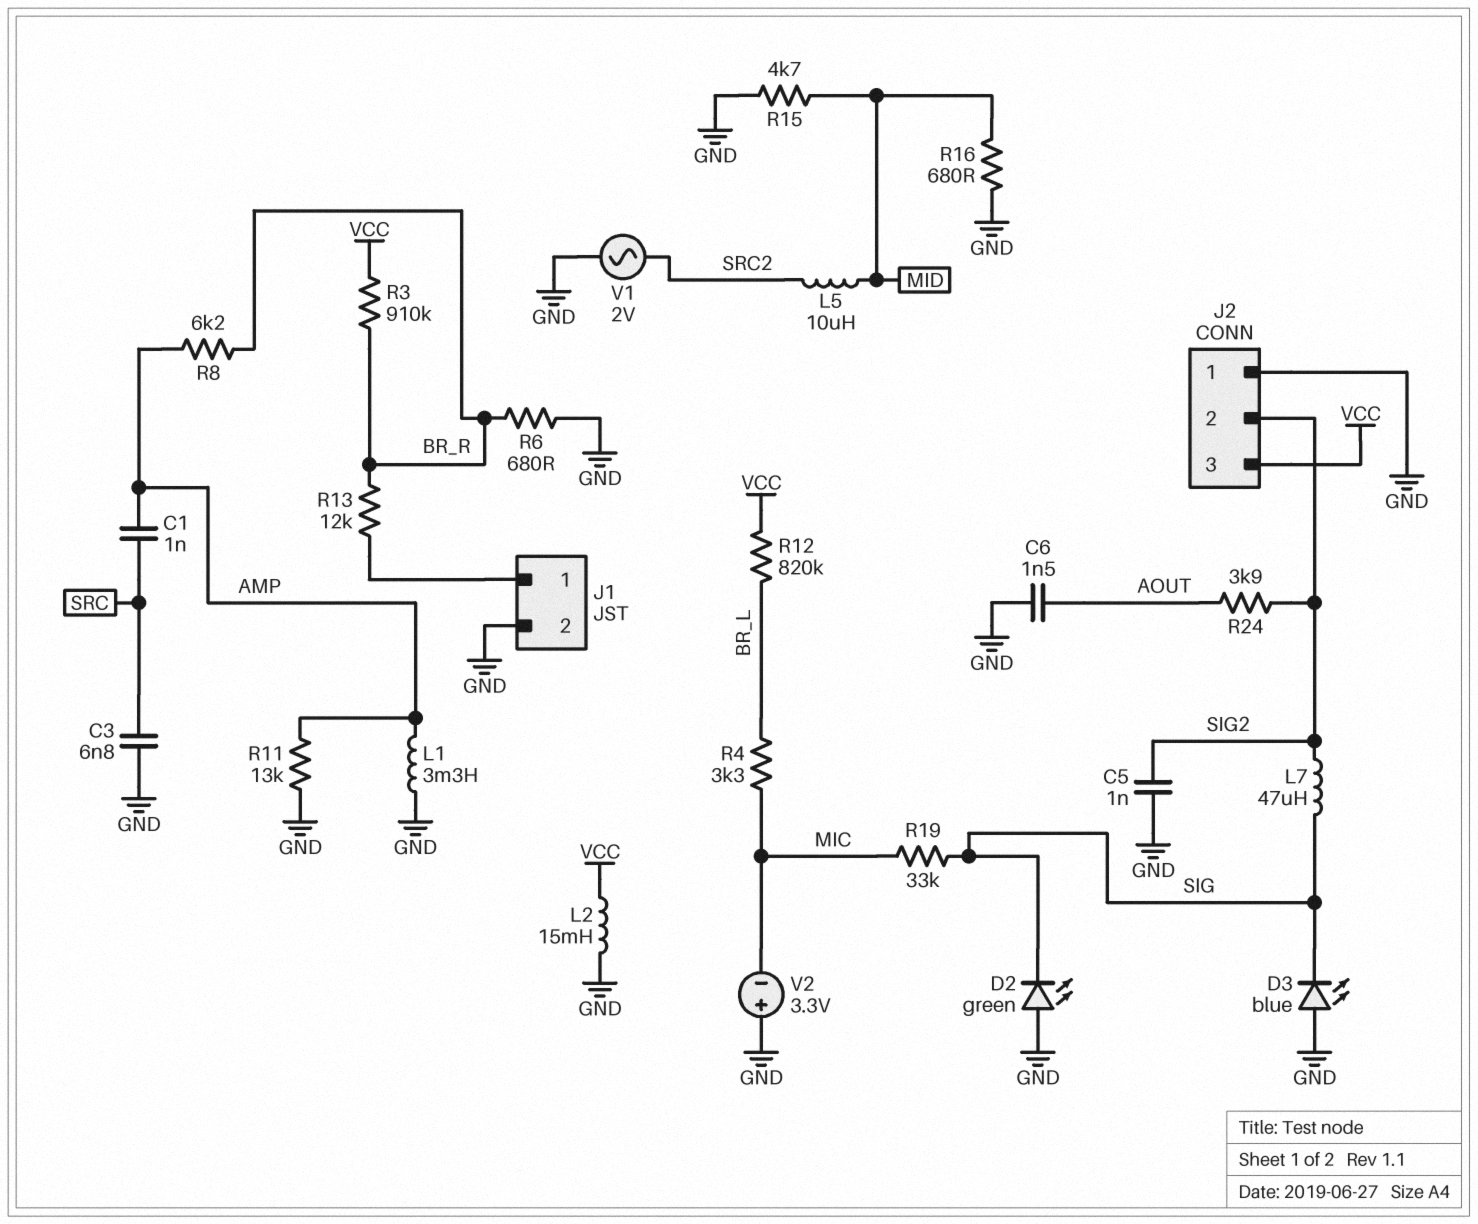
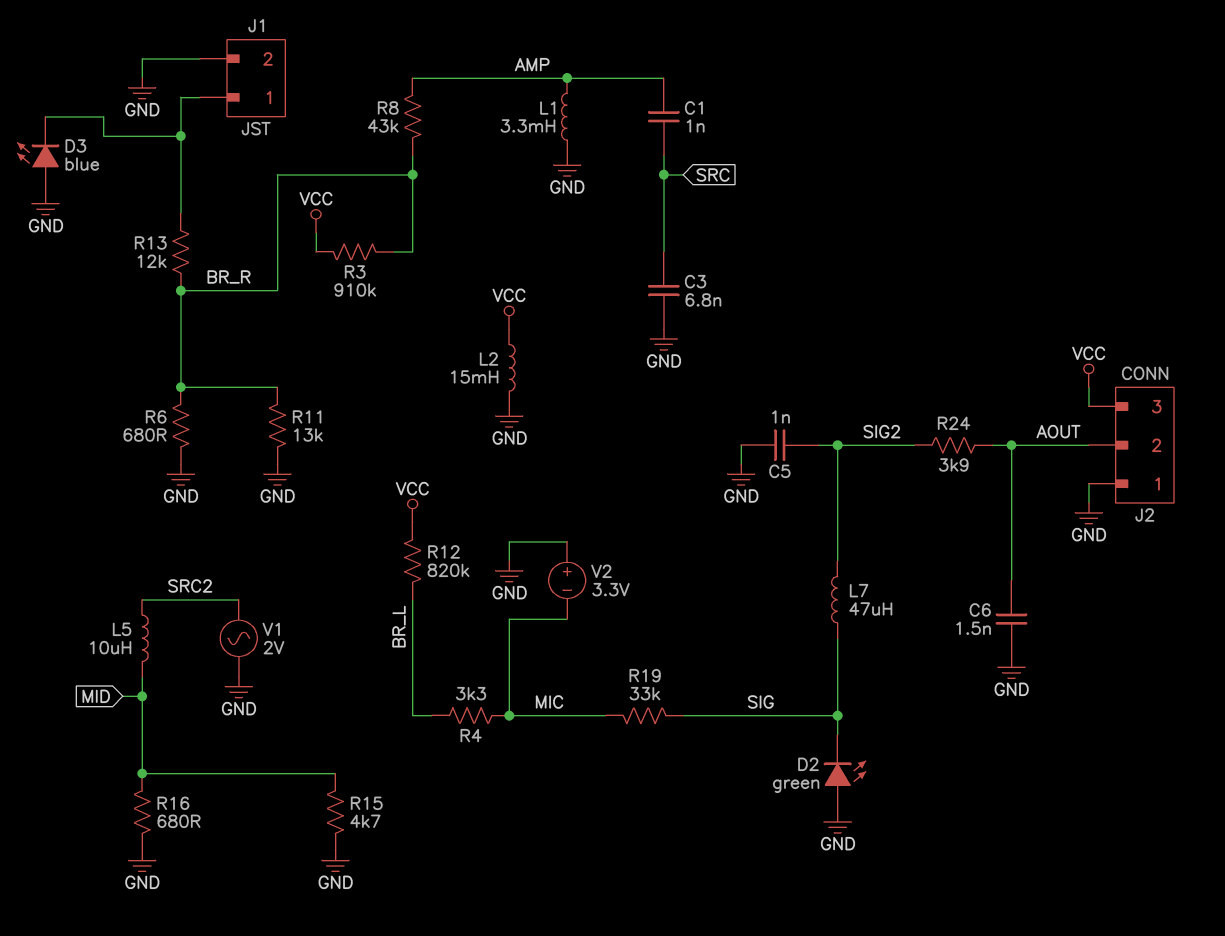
D3: LED blue (A GND, K SIG) -> LED blue (A GND, K J1/1)
J2 pin 2: SIG2 -> AOUT
R8: 6.2k (AMP, BR_R) -> 43k (AMP, BR_R)
R11: 13k (AMP, GND) -> 13k (BR_R, GND)

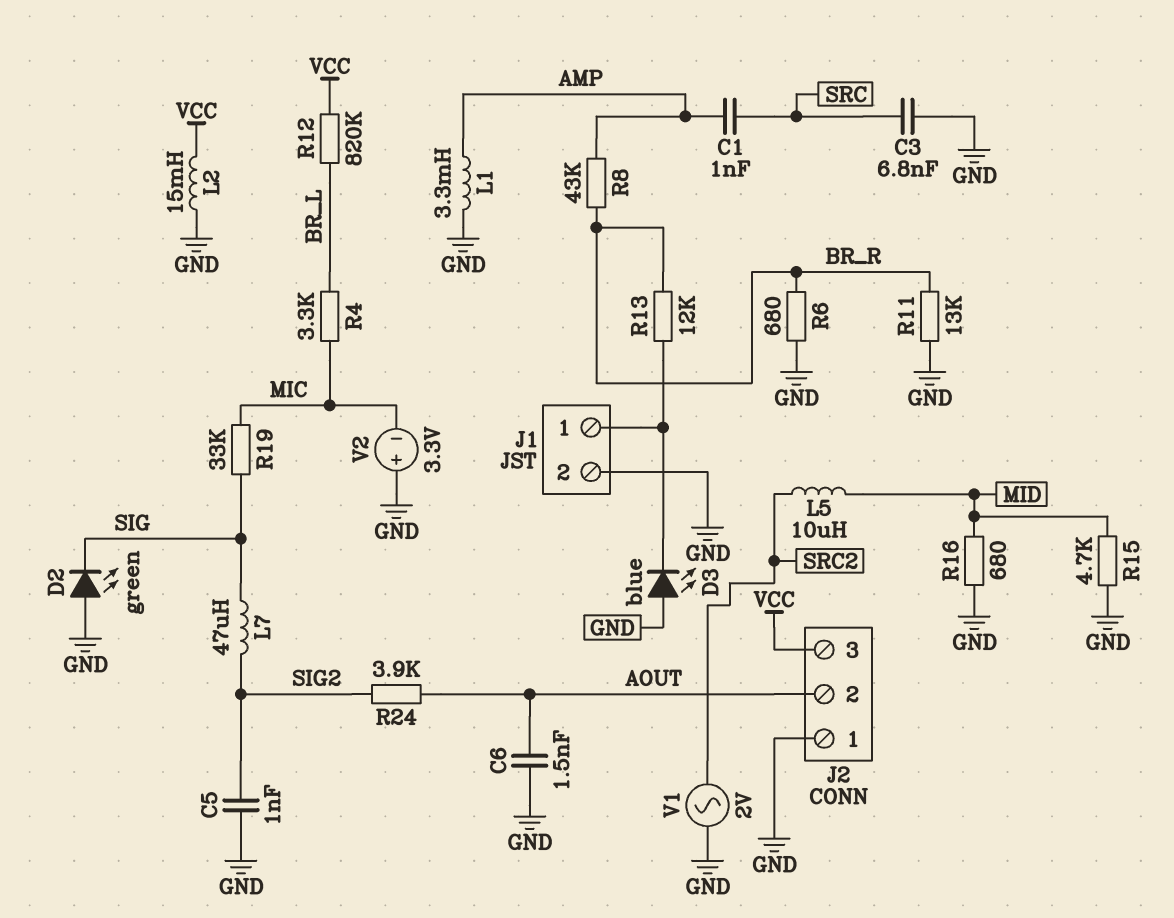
R3: 910k (BR_R, VCC) -> none

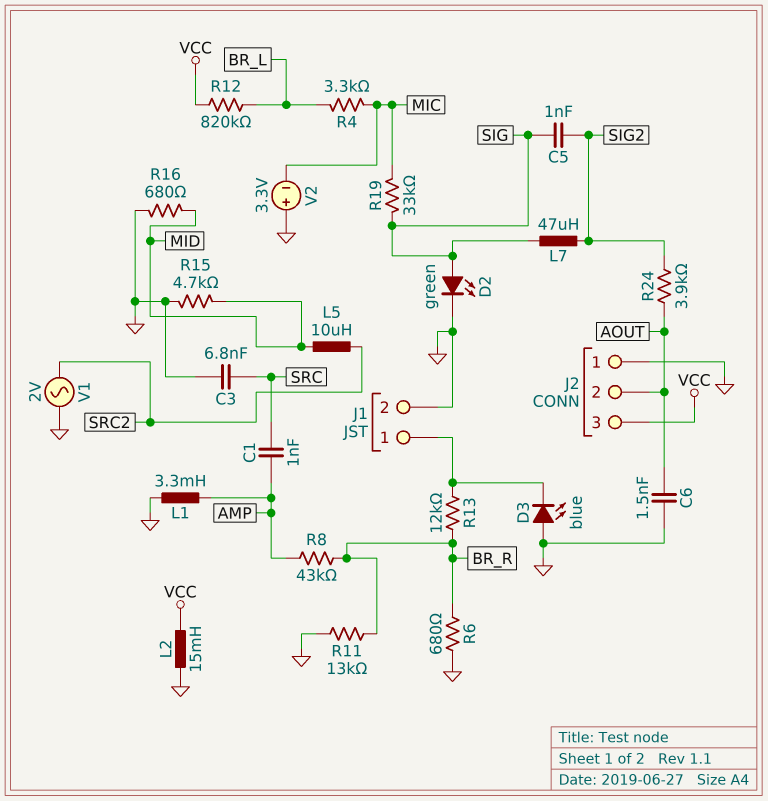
C5: 1nF (GND, SIG2) -> 1nF (SIG, SIG2)
D2: LED green (A GND, K SIG) -> LED green (A SIG, K GND)

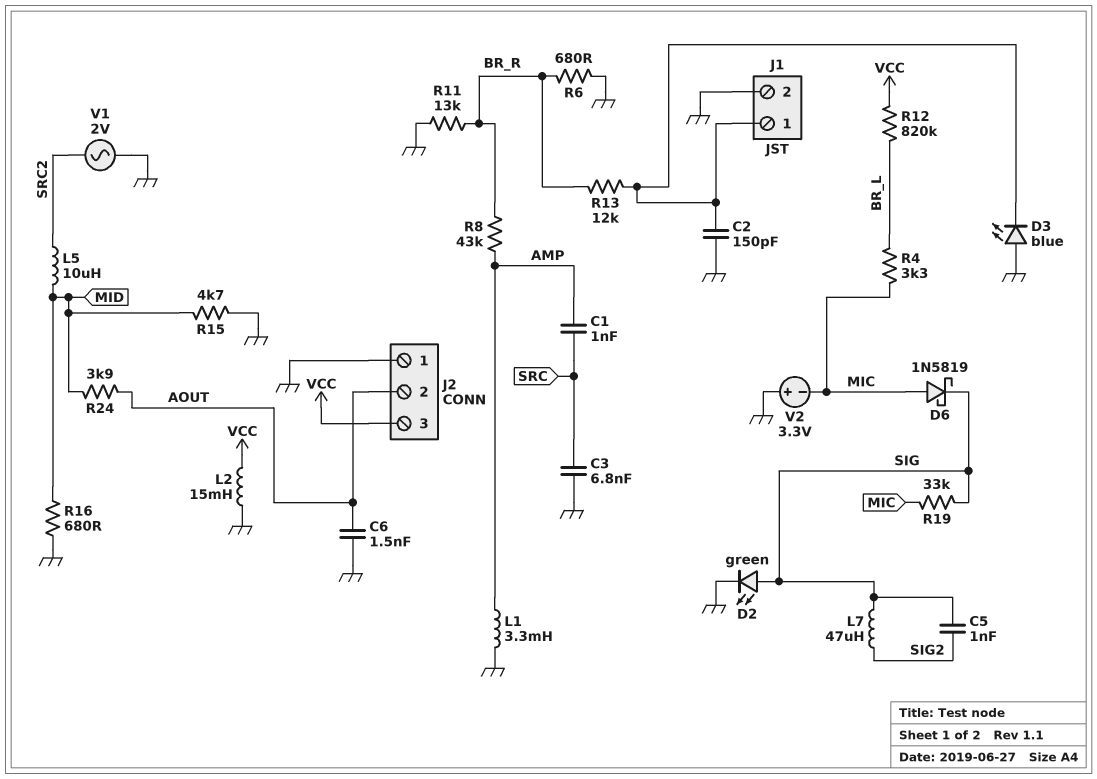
C2: none -> 150pF (GND, J1/1)
D6: none -> schottky 1N5819 (A MIC, K SIG)
R24: 3.9k (AOUT, SIG2) -> 3.9k (AOUT, MID)

